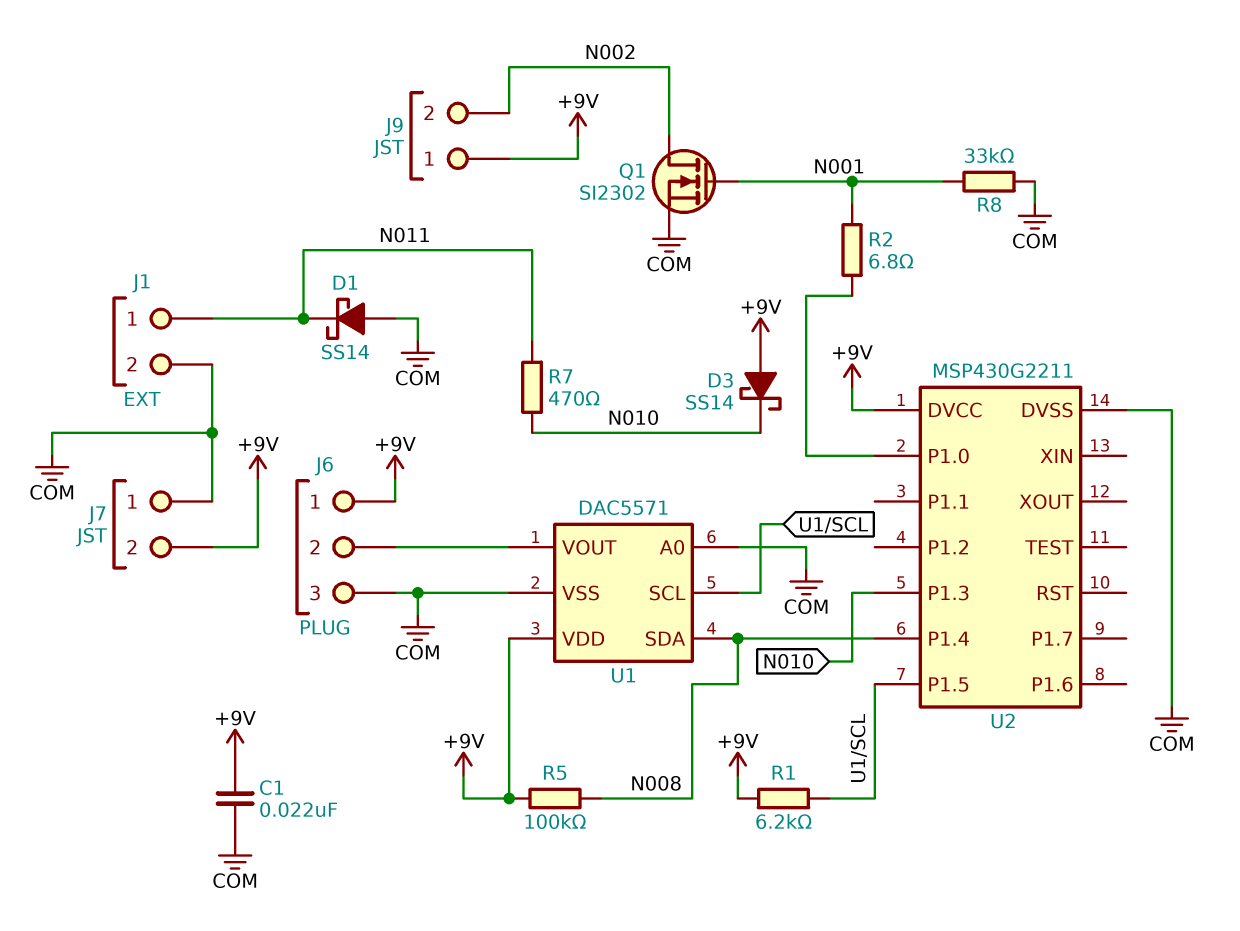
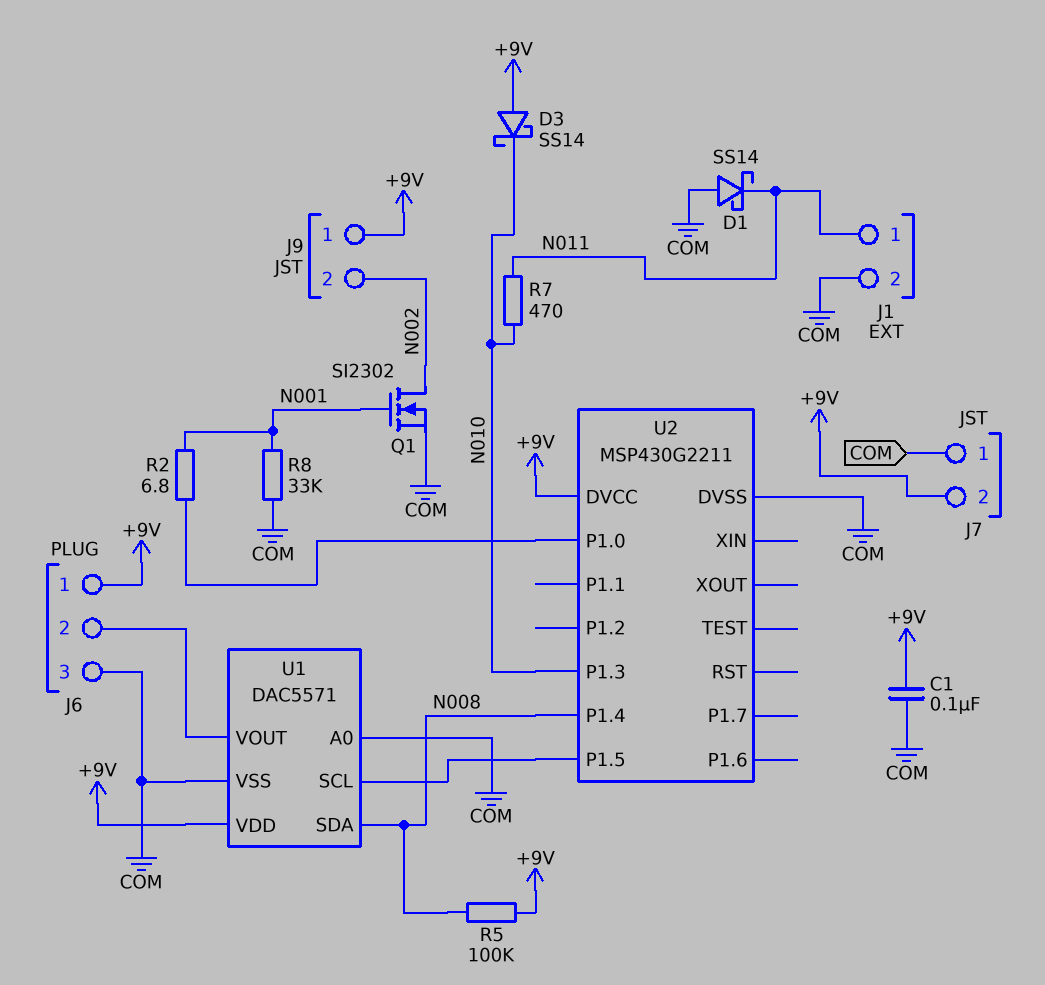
C1: 22nF (+9V, COM) -> 100nF (+9V, COM)
R1: 6.2k (+9V, U1/SCL) -> none

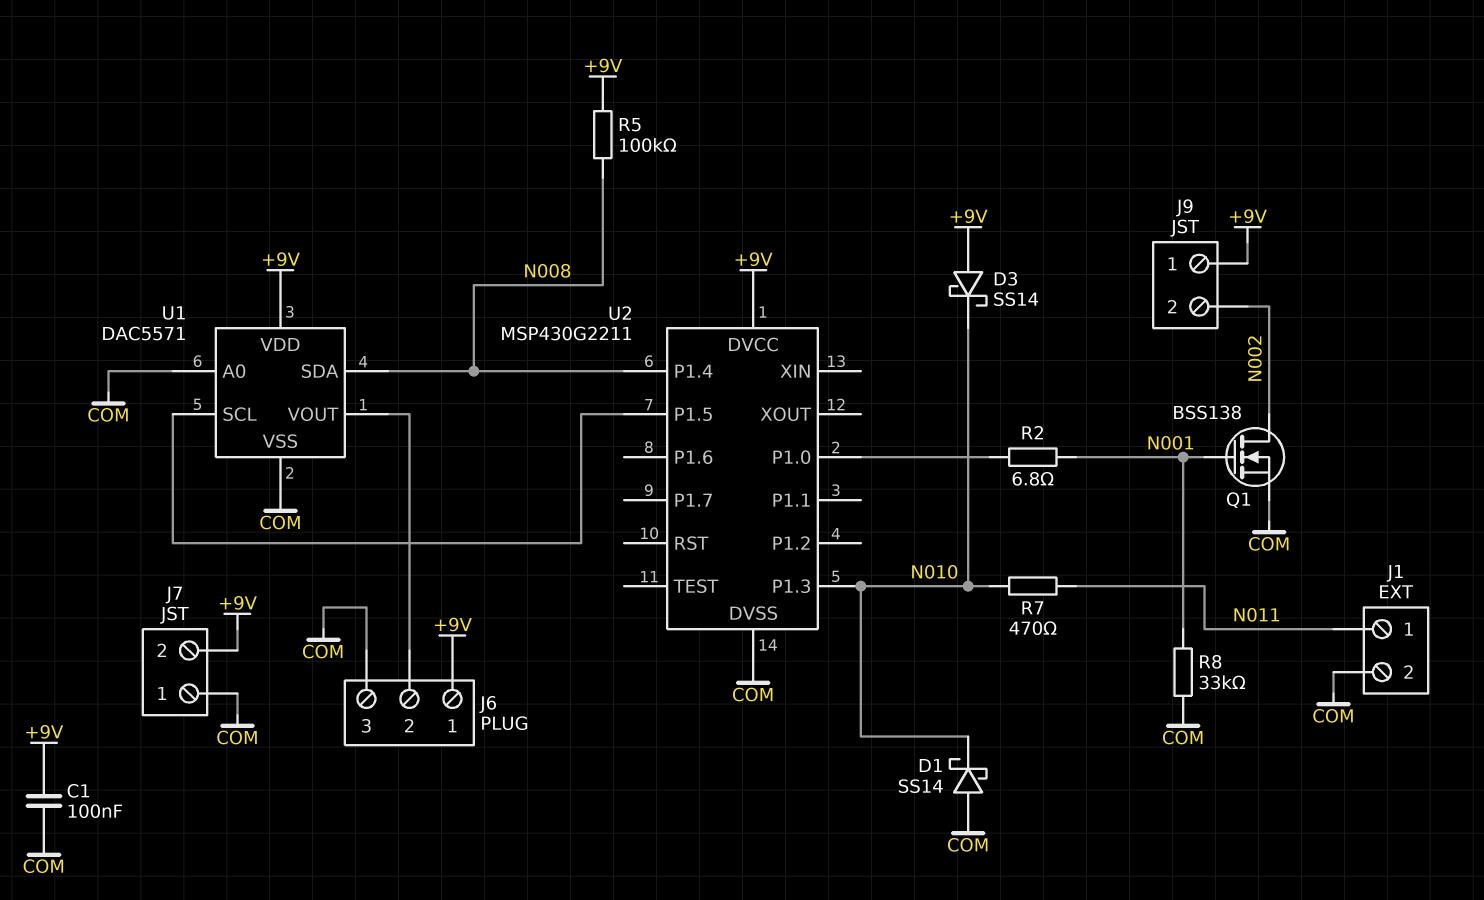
D1: schottky SS14 (A COM, K N011) -> schottky SS14 (A COM, K N010)
Q1: NMOS SI2302 (G N001, D N002, S COM) -> NMOS BSS138 (G N001, D N002, S COM)

